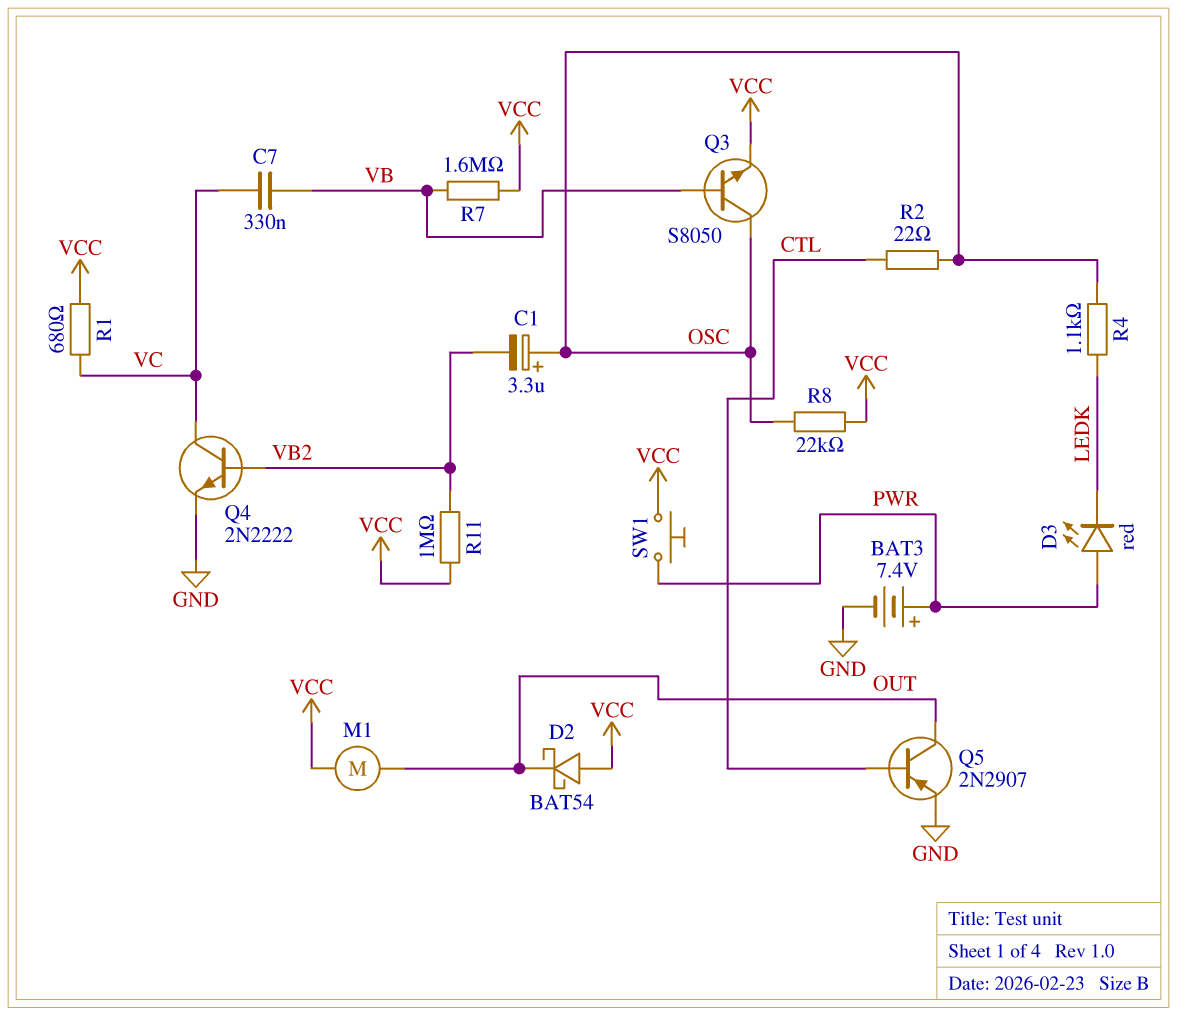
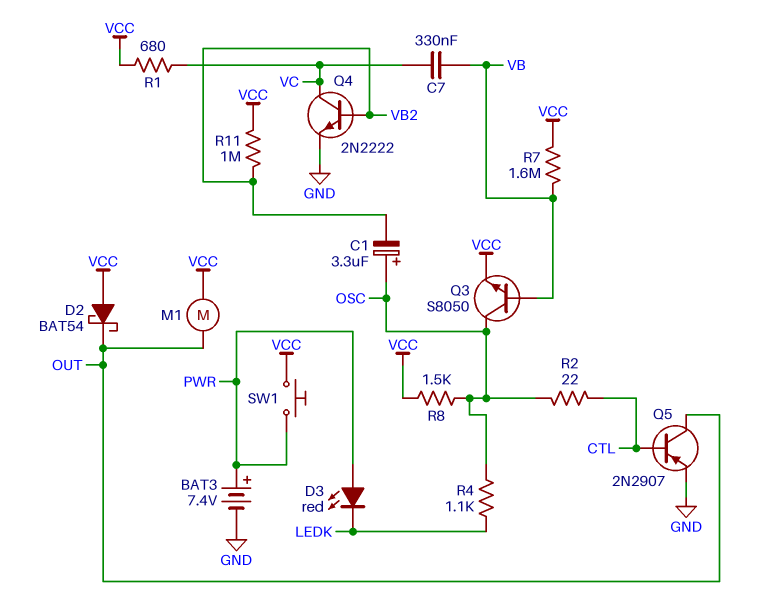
R8: 22k (OSC, VCC) -> 1.5k (OSC, VCC)

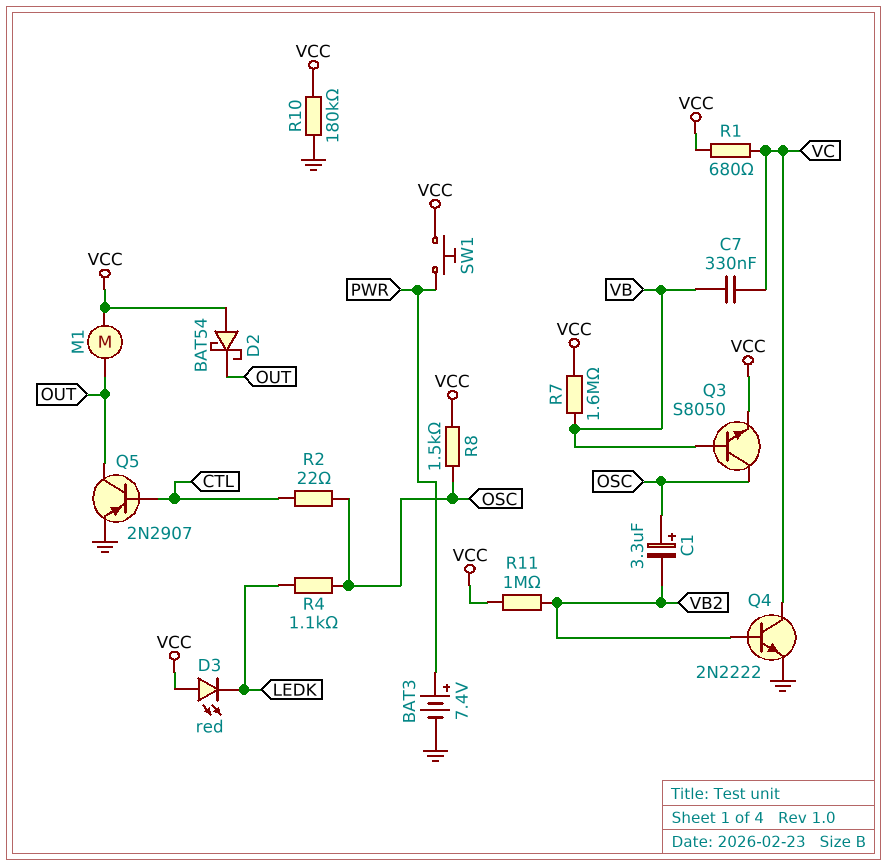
D3: LED red (A PWR, K LEDK) -> LED red (A VCC, K LEDK)
R10: none -> 180k (GND, VCC)

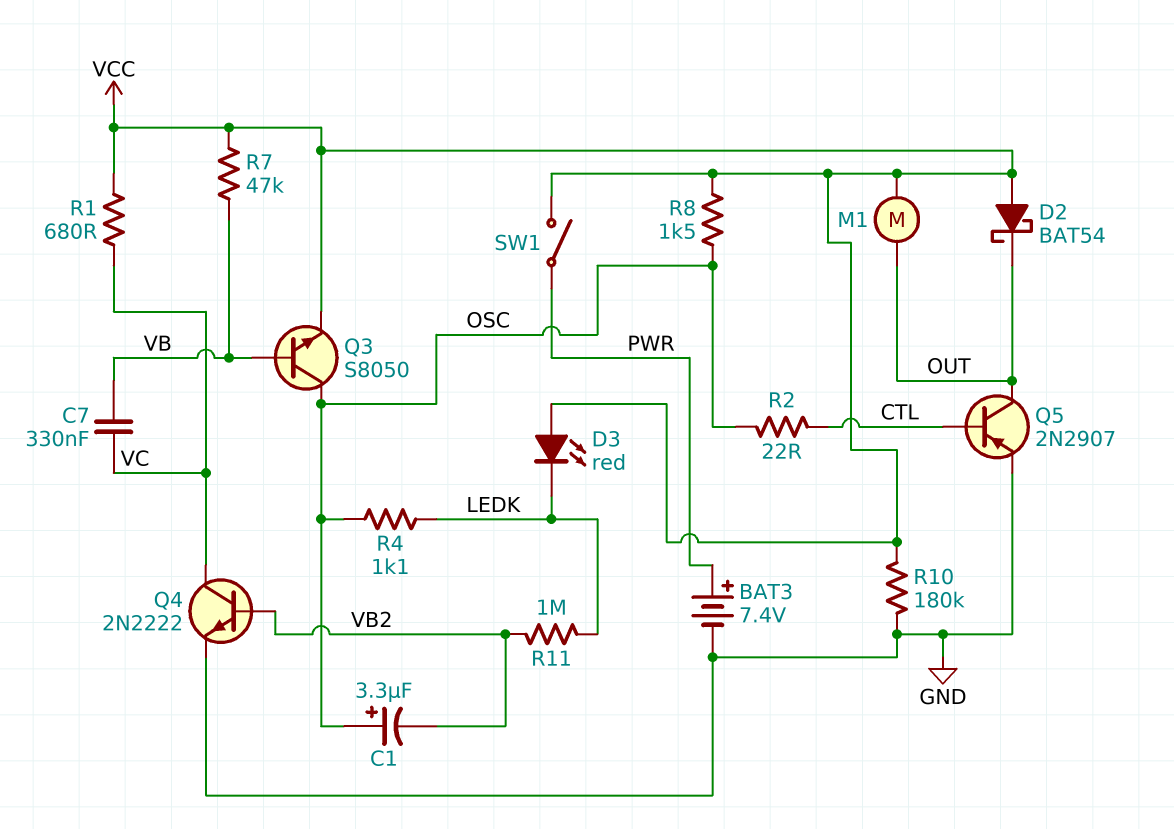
R7: 1.6M (VB, VCC) -> 47k (VB, VCC)
R11: 1M (VB2, VCC) -> 1M (LEDK, VB2)
SW1: button (PWR, VCC) -> switch (PWR, VCC)

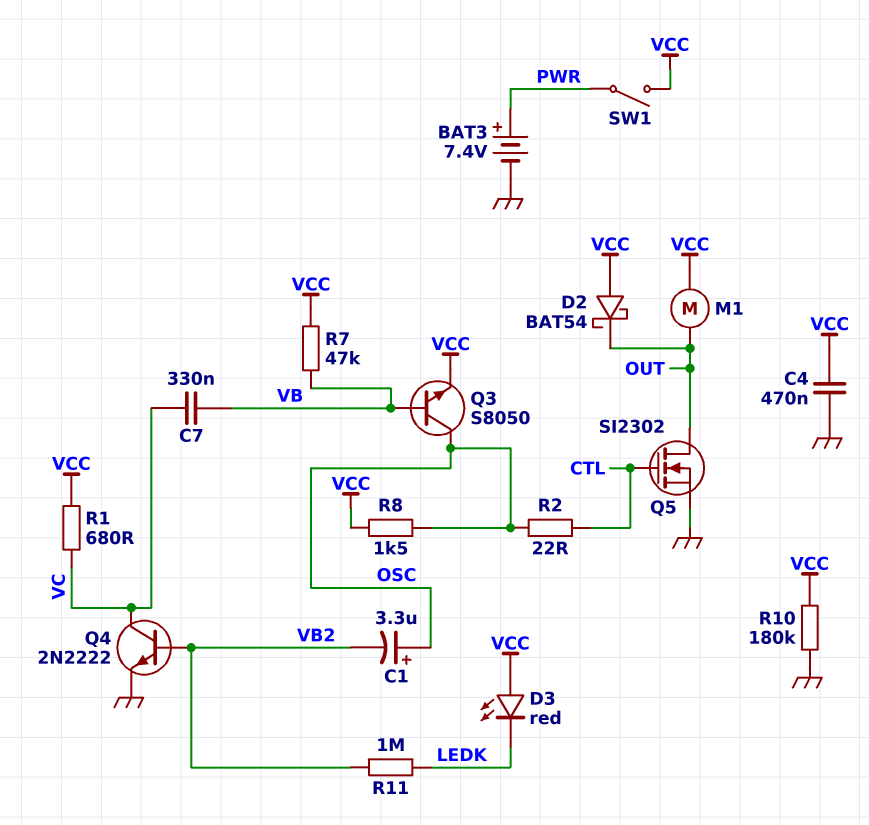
C4: none -> 470nF (GND, VCC)
Q5: PNP 2N2907 (B CTL, C OUT, E GND) -> NMOS SI2302 (G CTL, D OUT, S GND)
R4: 1.1k (LEDK, OSC) -> none

